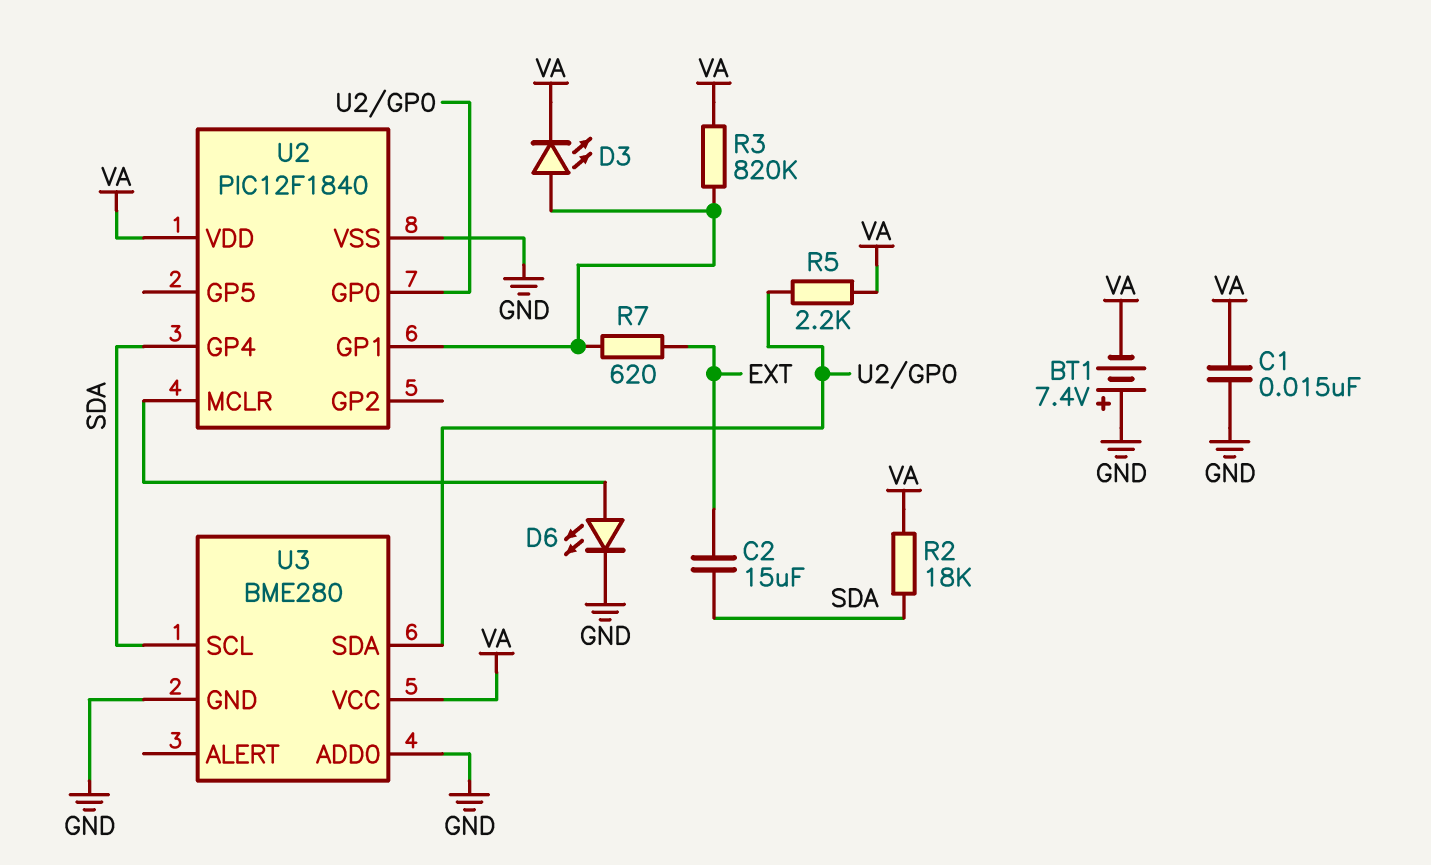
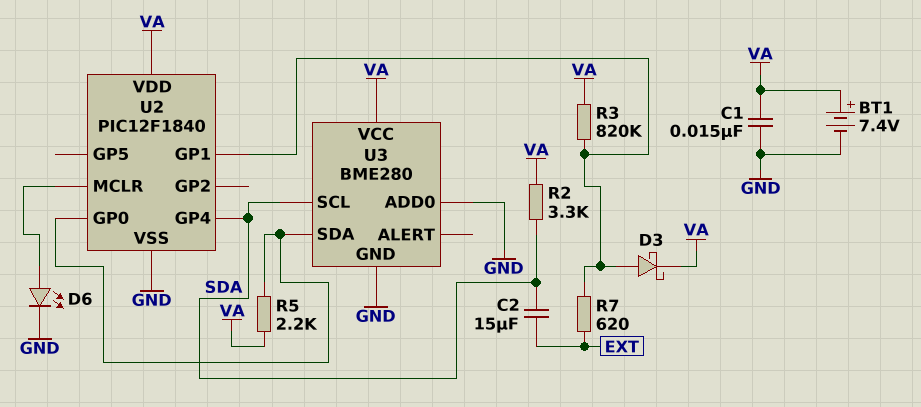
BT1: 7.4V (plus GND, minus VA) -> 7.4V (plus VA, minus GND)
D3: LED (A U2/GP1, K VA) -> schottky (A U2/GP1, K VA)
R2: 18k (SDA, VA) -> 3.3k (SDA, VA)

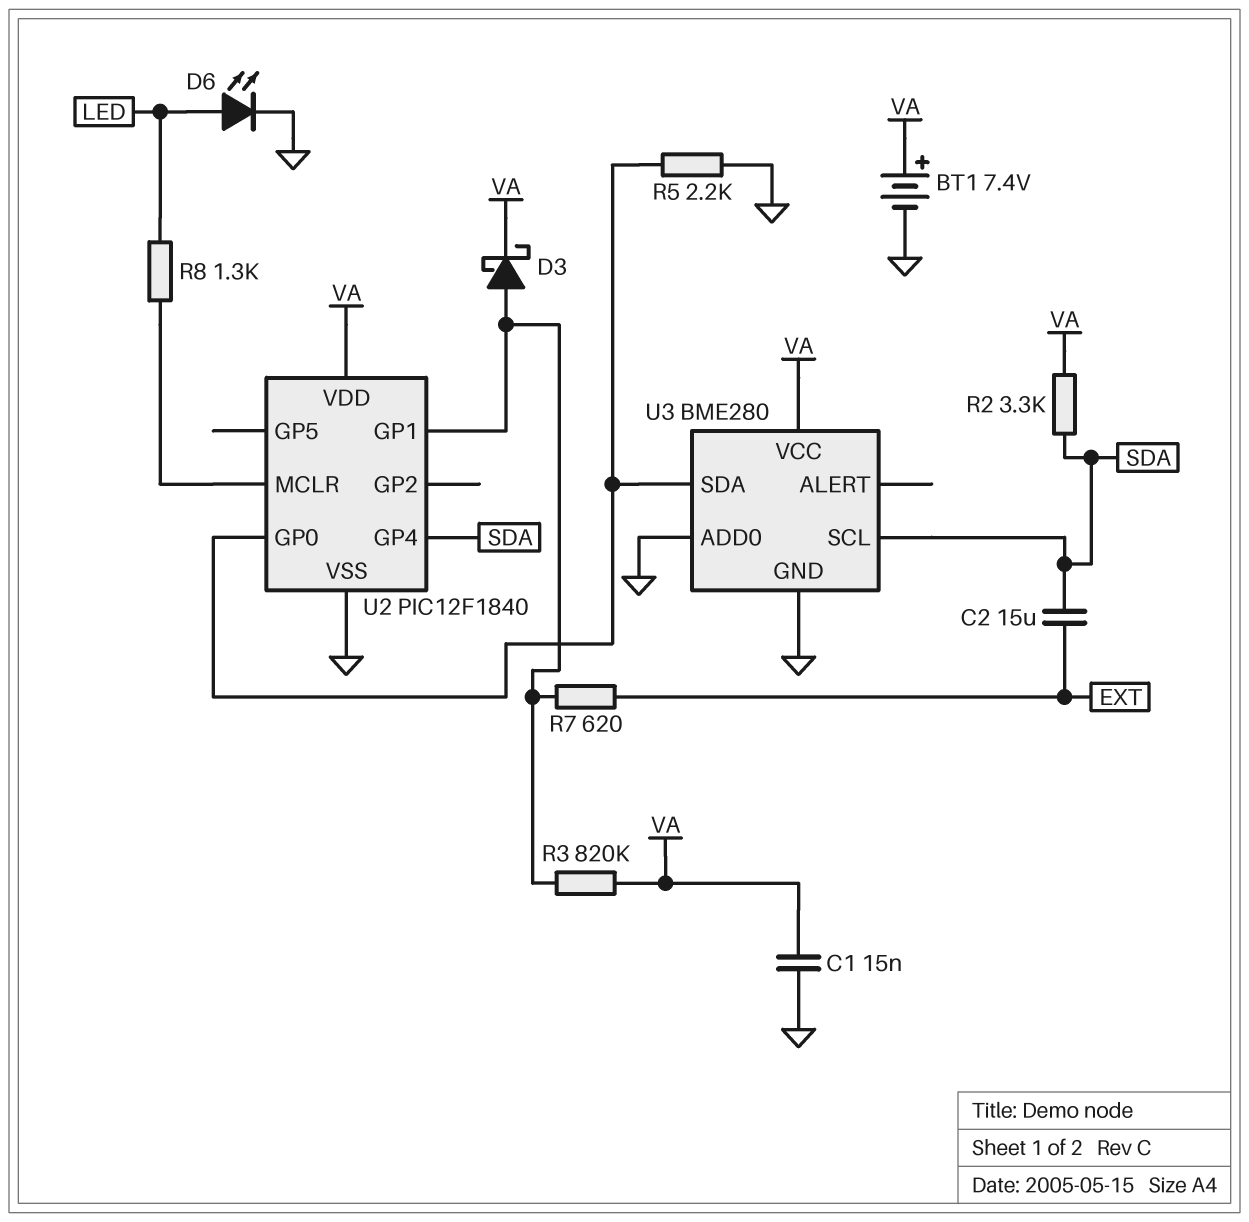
D6: LED (A U2/MCLR, K GND) -> LED (A LED, K GND)
R5: 2.2k (U2/GP0, VA) -> 2.2k (GND, U2/GP0)
R8: none -> 1.3k (LED, U2/MCLR)

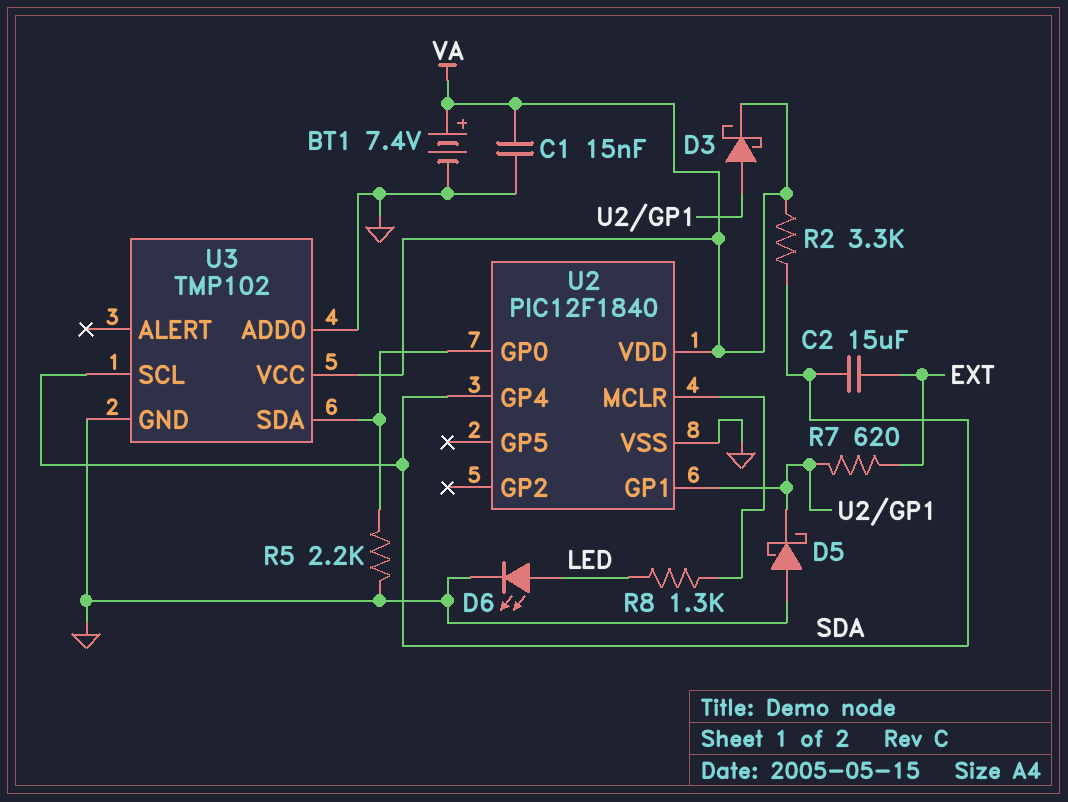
D5: none -> schottky (A GND, K U2/GP1)
R3: 820k (U2/GP1, VA) -> none
U3: BME280 -> TMP102

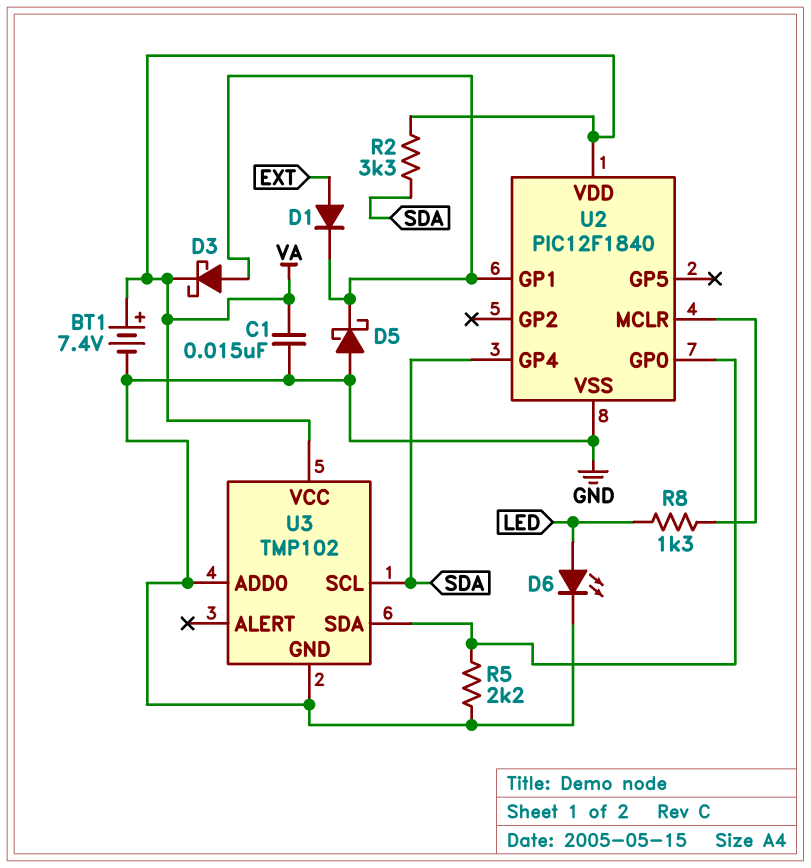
C2: 15uF (EXT, SDA) -> none
D1: none -> diode (A EXT, K U2/GP1)
R7: 620 (EXT, U2/GP1) -> none

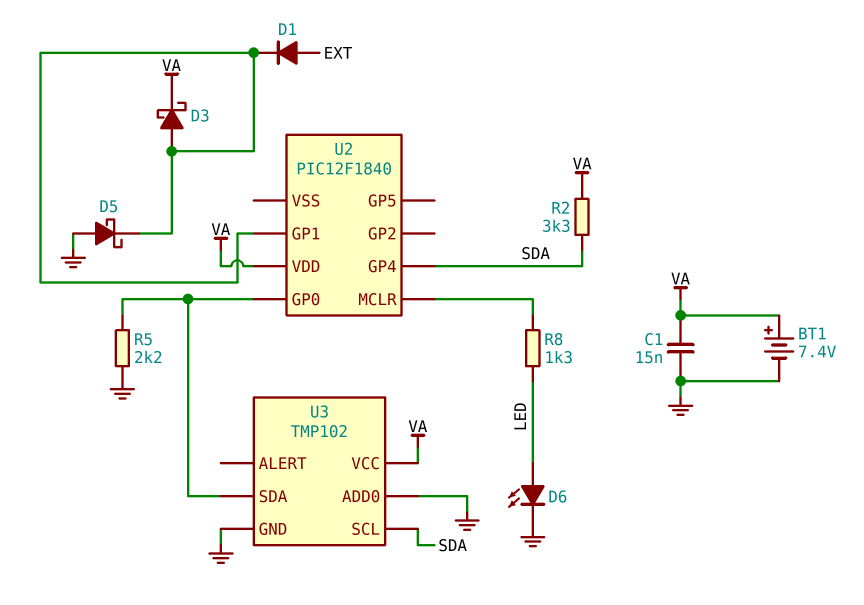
U2 pin VSS: GND -> none

